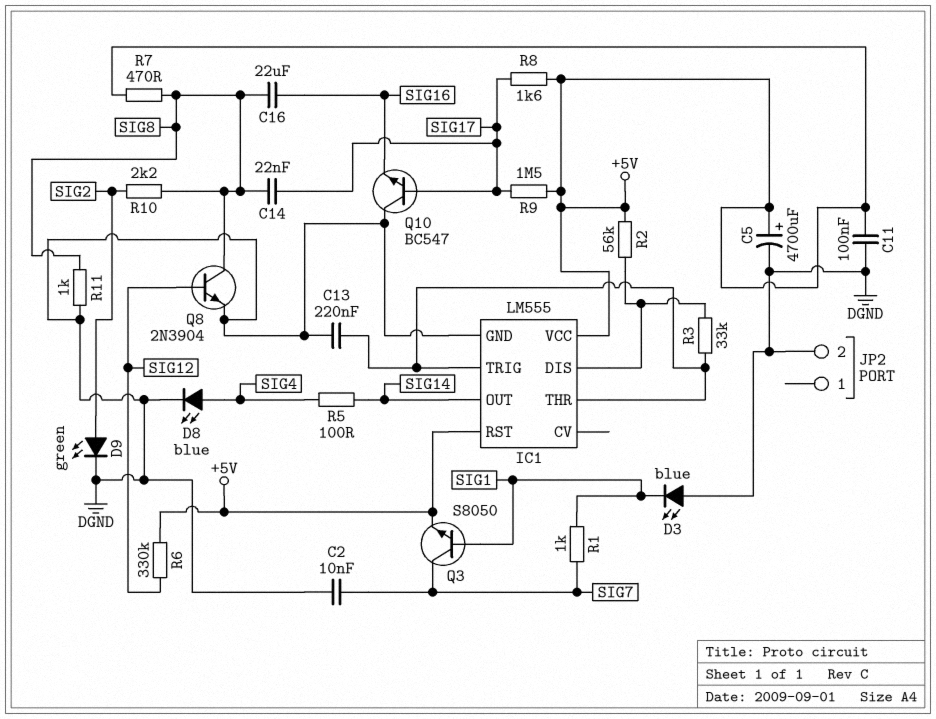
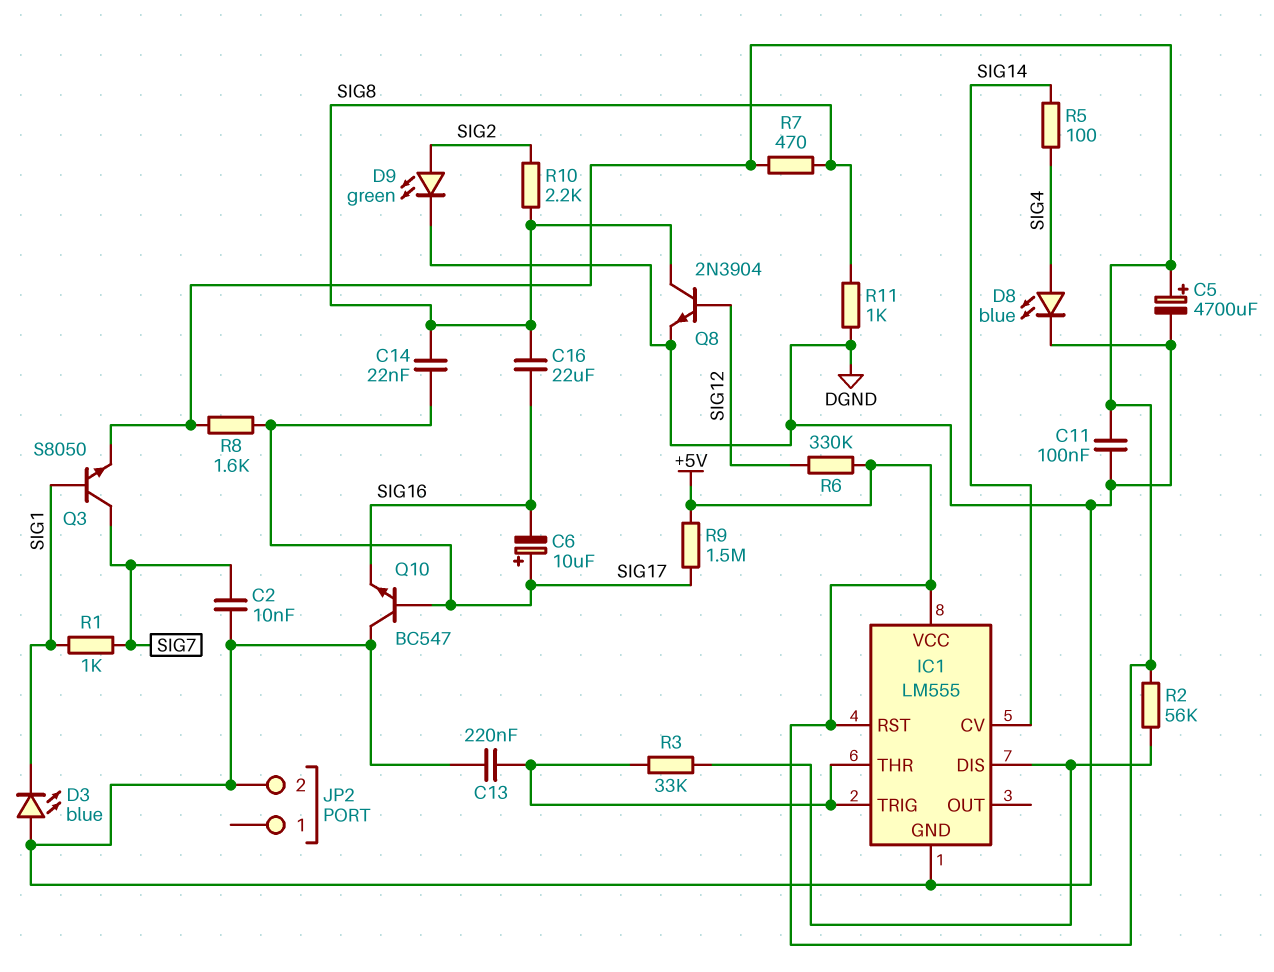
C6: none -> 10uF (plus SIG17, minus SIG16)
IC1 pin CV: none -> SIG14
IC1 pin OUT: SIG14 -> none

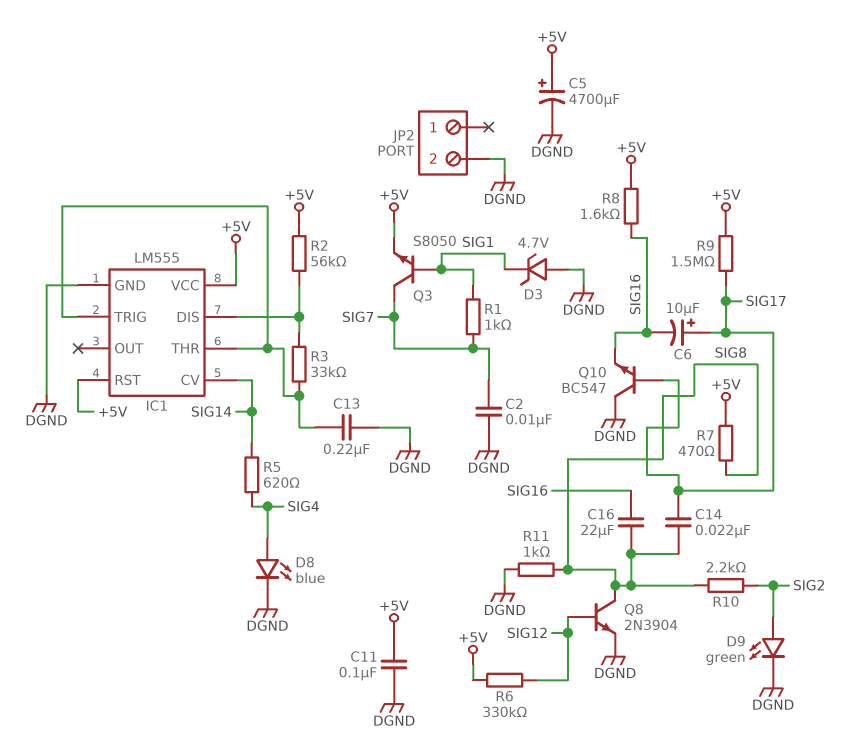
D3: LED blue (A DGND, K SIG1) -> zener 4.7V (A DGND, K SIG1)
R5: 100 (SIG4, SIG14) -> 620 (SIG4, SIG14)
R8: 1.6k (+5V, SIG17) -> 1.6k (+5V, SIG16)

